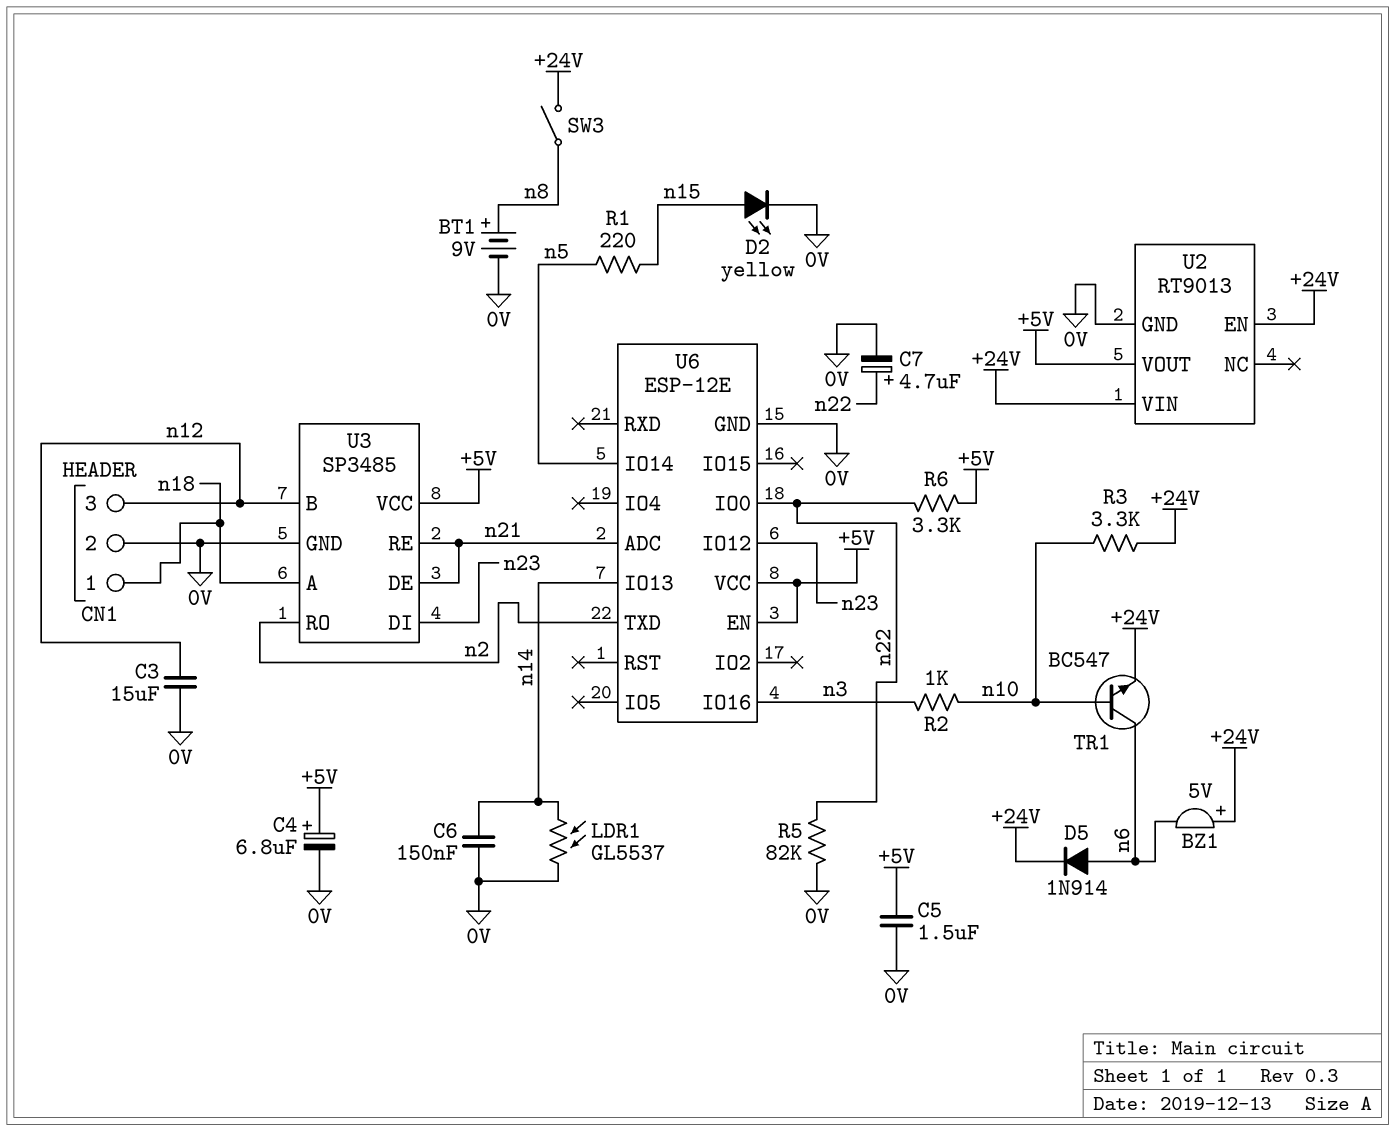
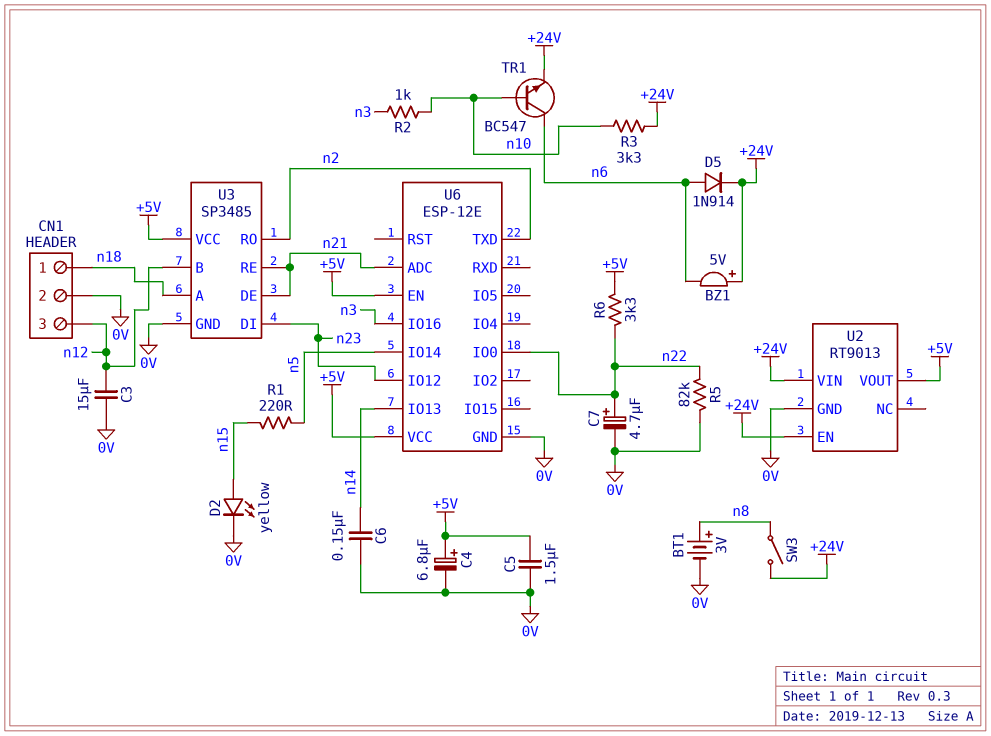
BT1: 9V (plus n8, minus 0V) -> 3V (plus n8, minus 0V)
LDR1: GL5537 (0V, n14) -> none

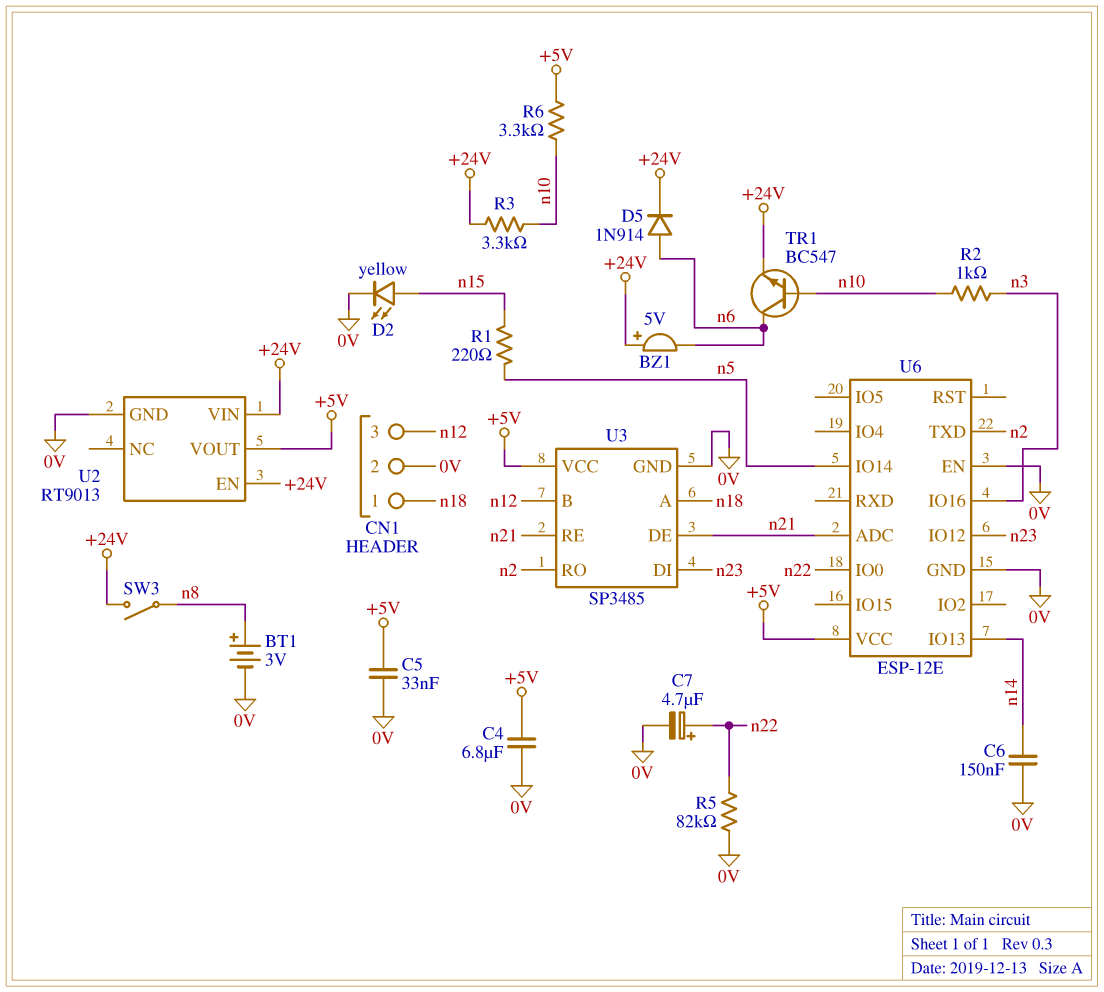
C3: 15uF (0V, n12) -> none
C4: 6.8uF (plus +5V, minus 0V) -> 6.8uF (+5V, 0V)
C5: 1.5uF (+5V, 0V) -> 33nF (+5V, 0V)
R6: 3.3k (+5V, n22) -> 3.3k (+5V, n10)
U6 pin EN: +5V -> 0V

